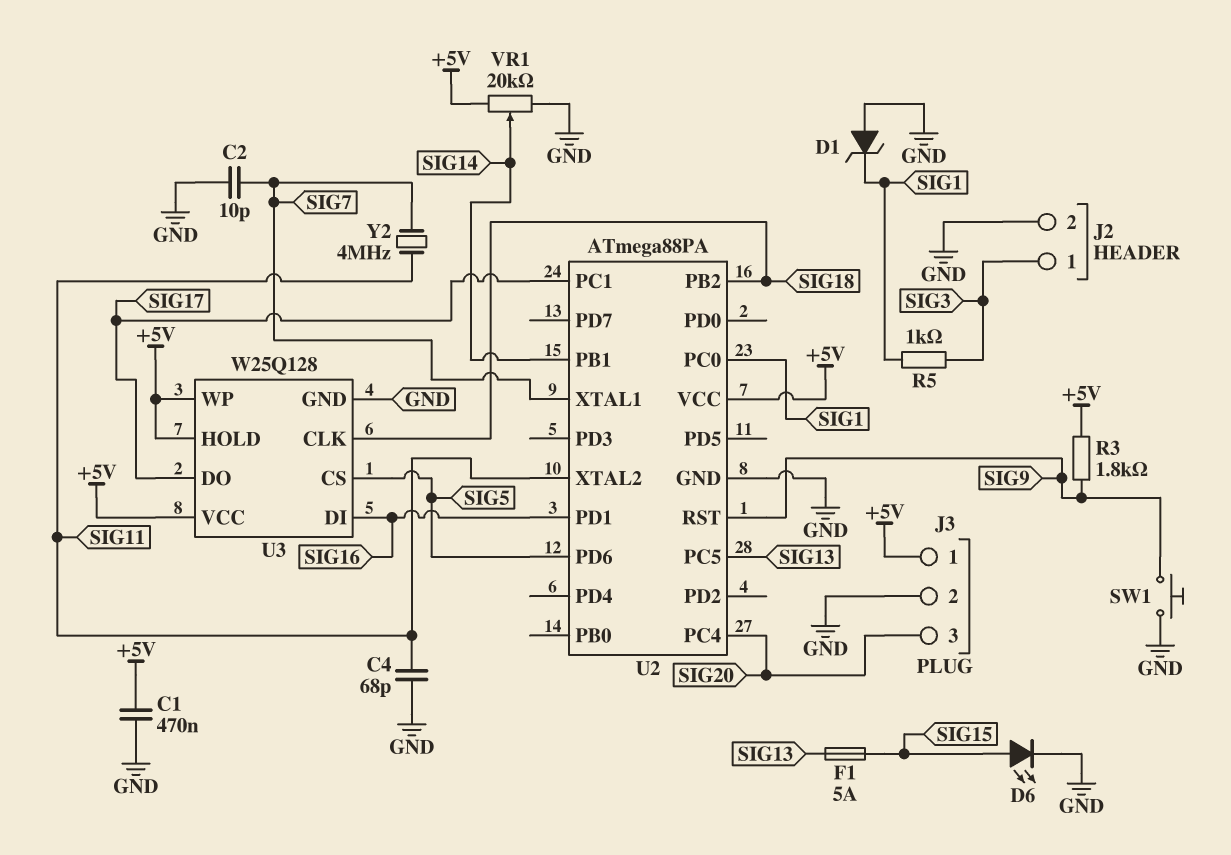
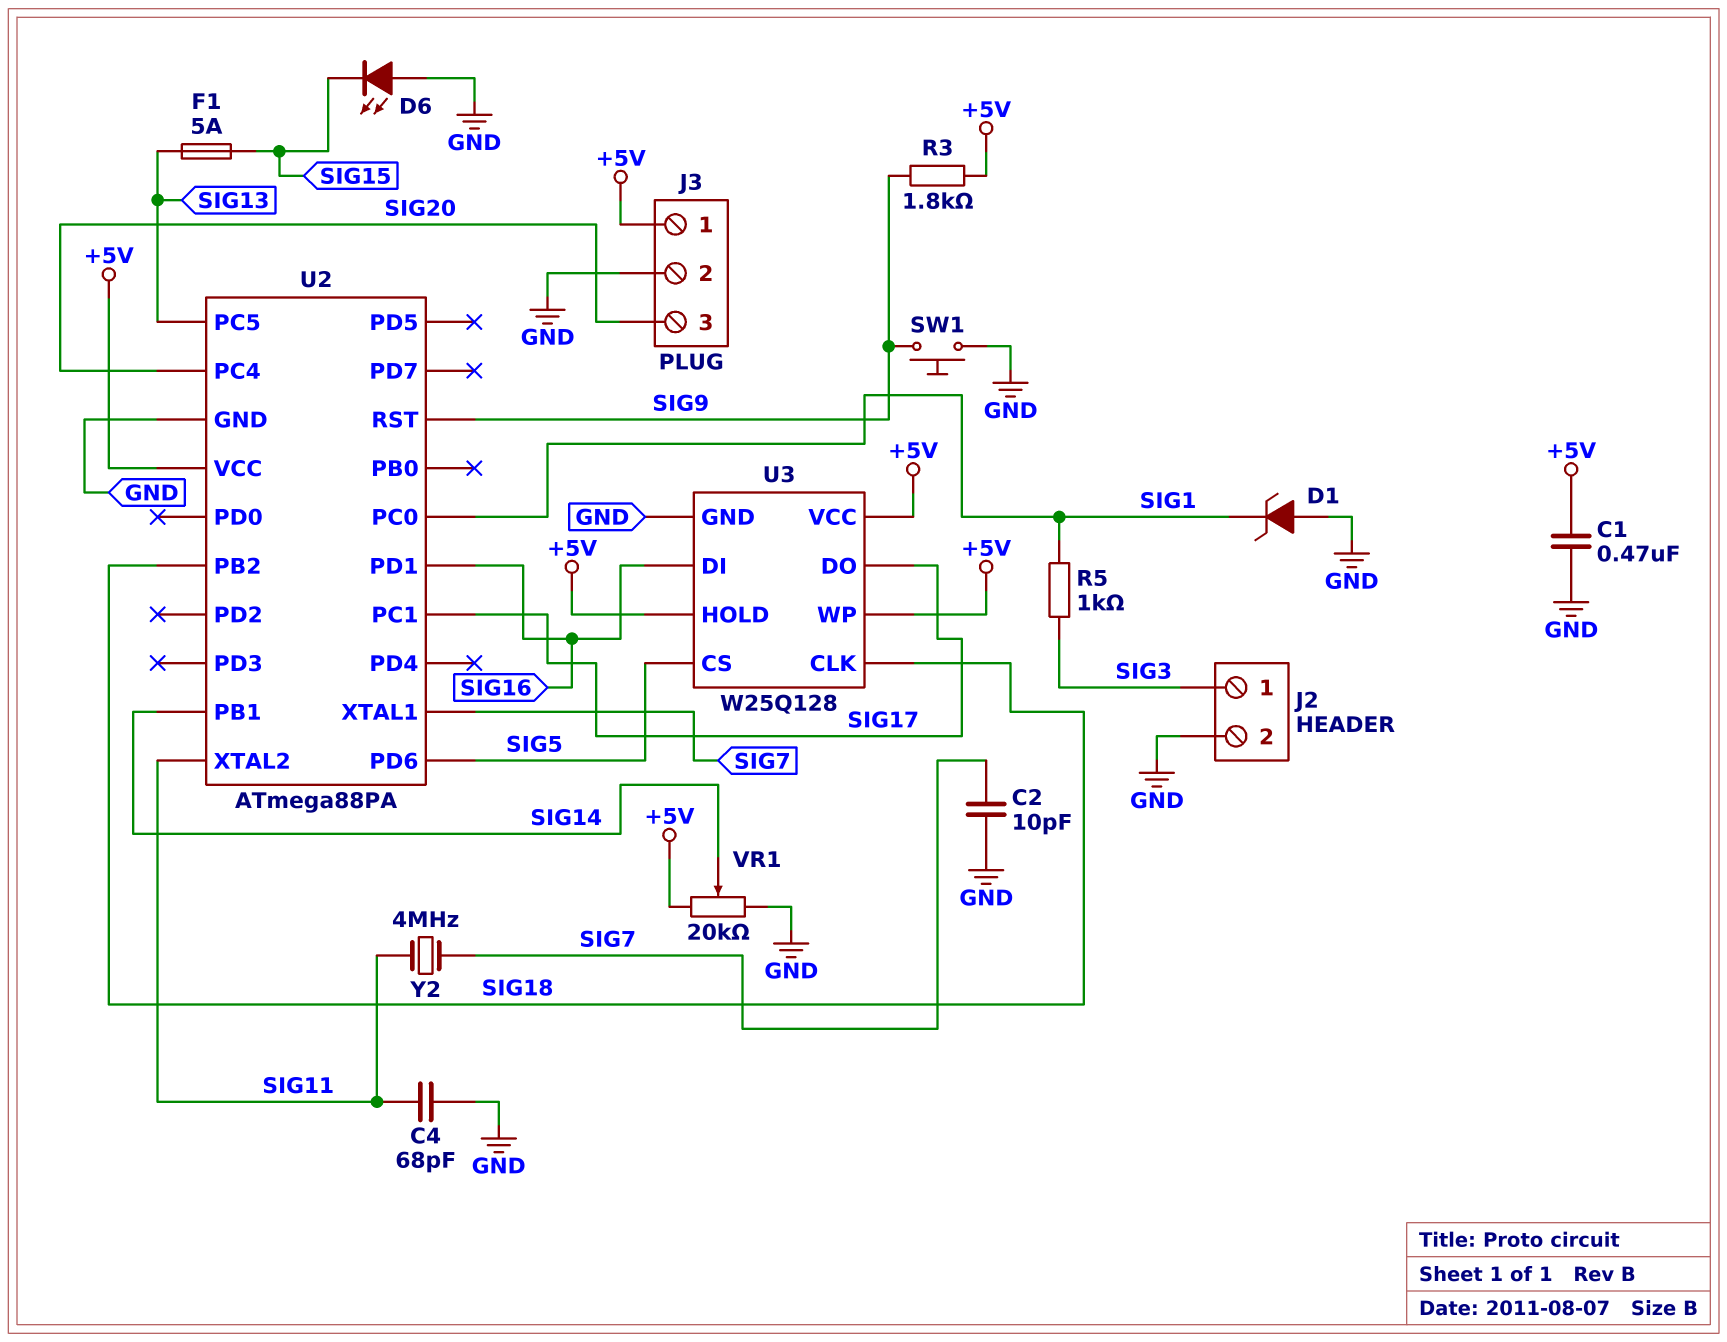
D6: LED (A SIG15, K GND) -> LED (A GND, K SIG15)

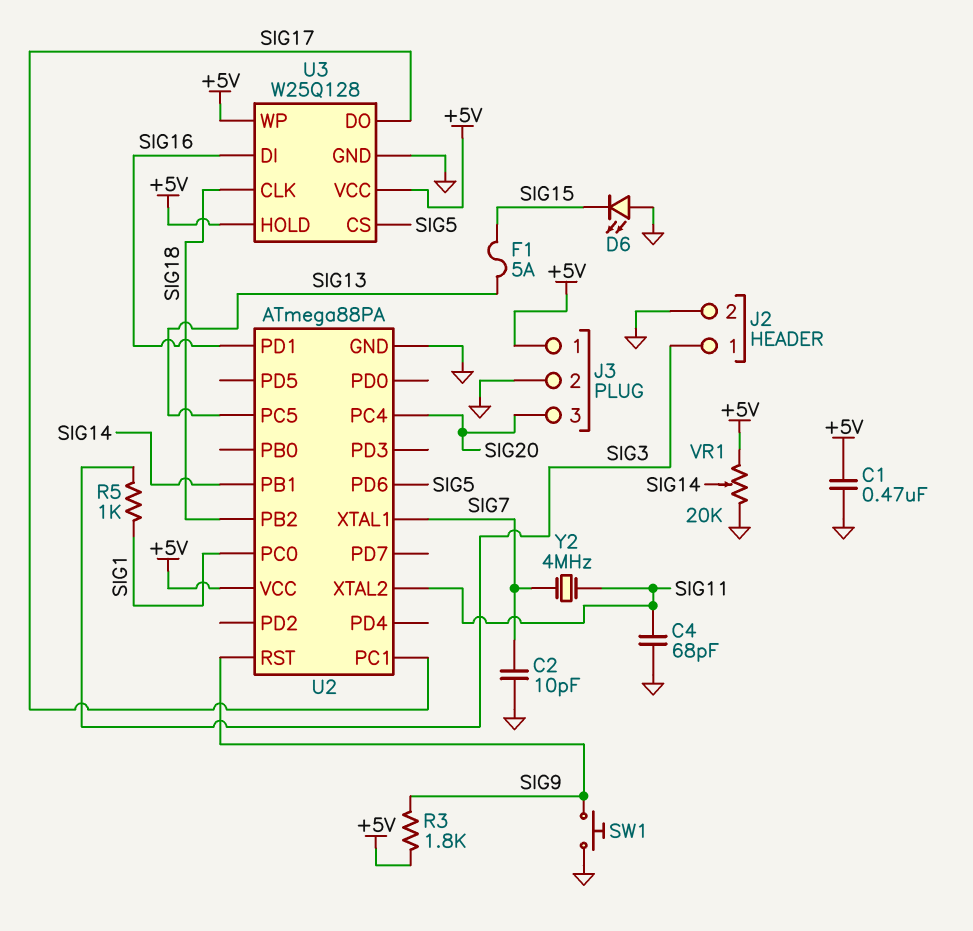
D1: zener (A GND, K SIG1) -> none

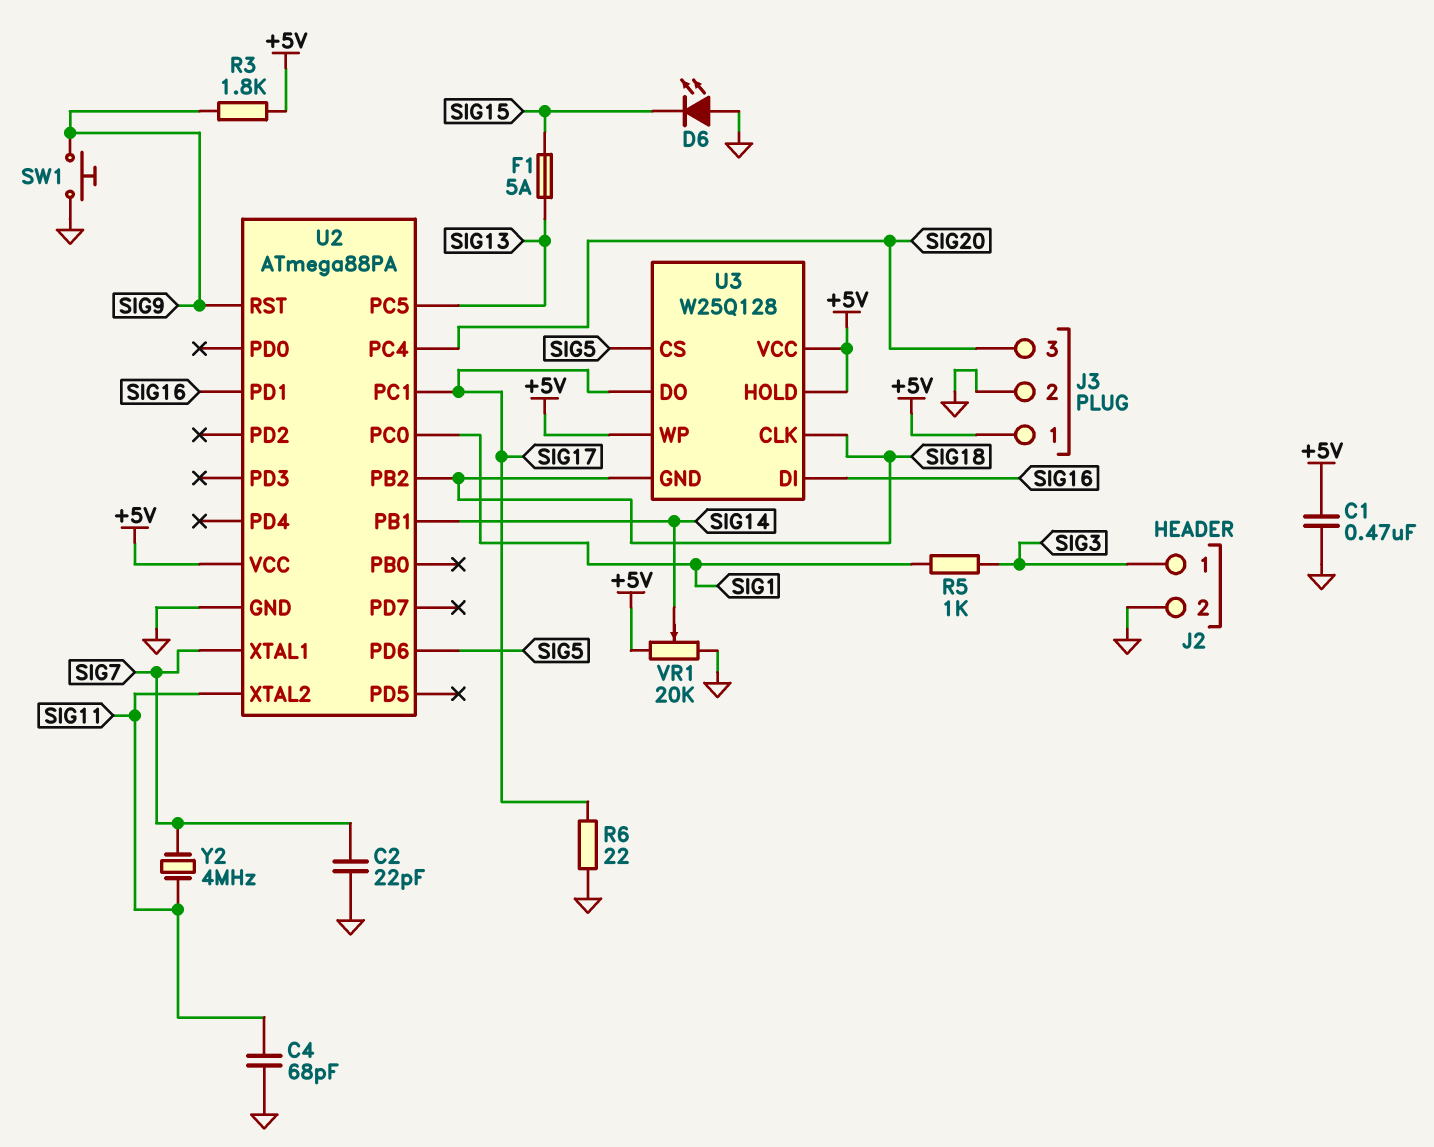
C2: 10pF (GND, SIG7) -> 22pF (GND, SIG7)
R6: none -> 22 (GND, SIG17)
U3 pin GND: GND -> SIG18

